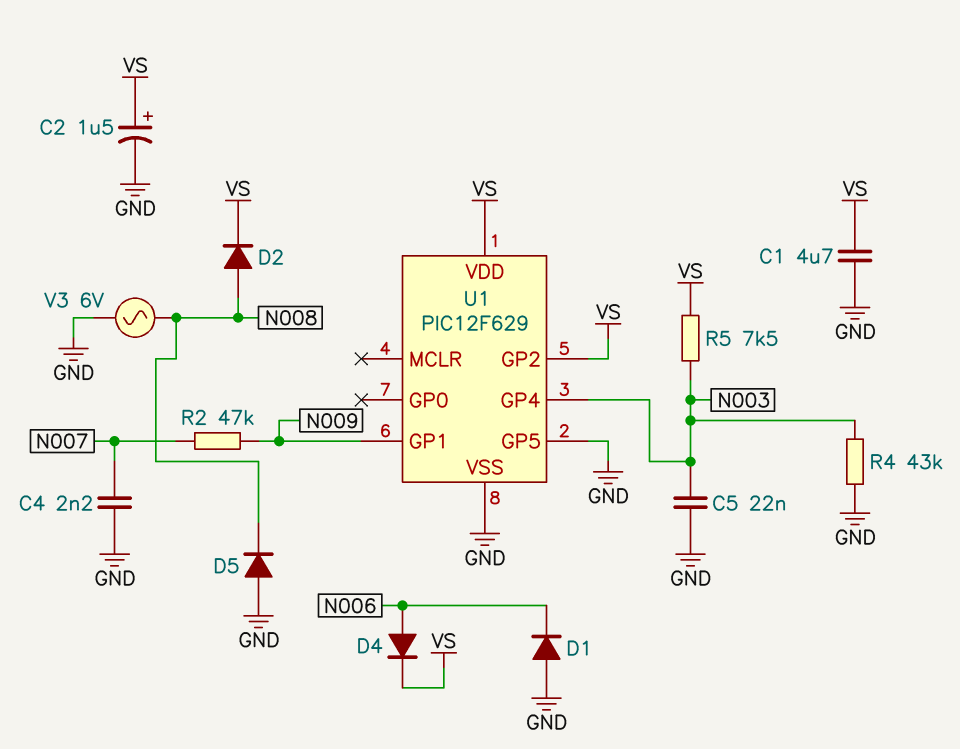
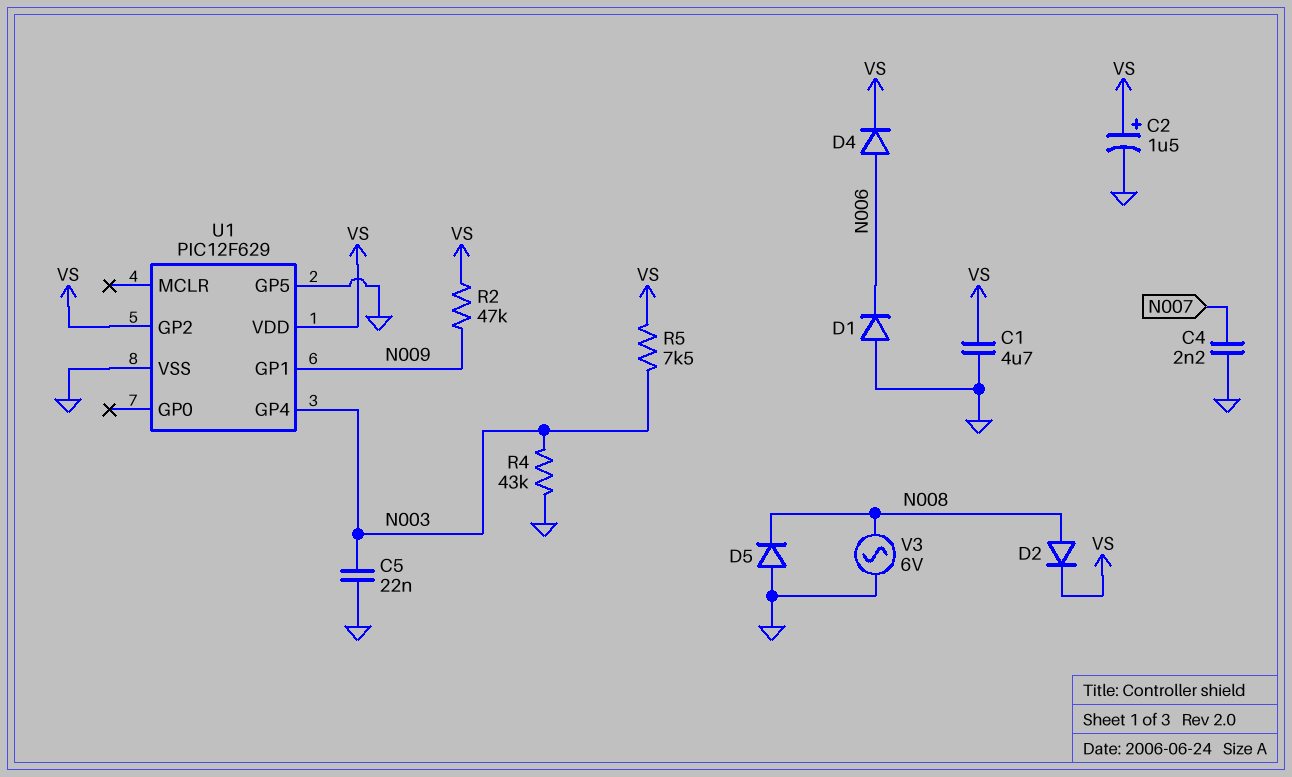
R2: 47k (N007, N009) -> 47k (N009, VS)

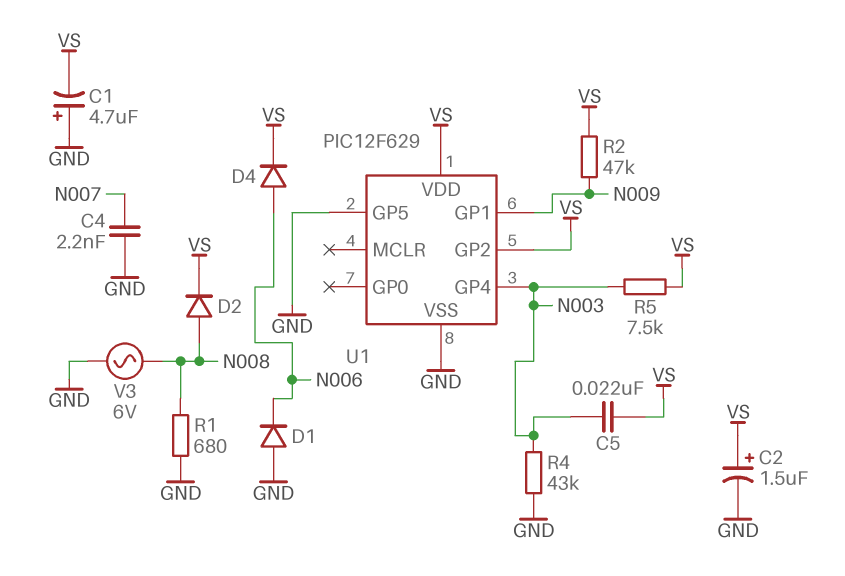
C1: 4.7uF (GND, VS) -> 4.7uF (plus GND, minus VS)
C5: 22nF (GND, N003) -> 22nF (N003, VS)
D5: diode (A GND, K N008) -> none
R1: none -> 680 (GND, N008)

